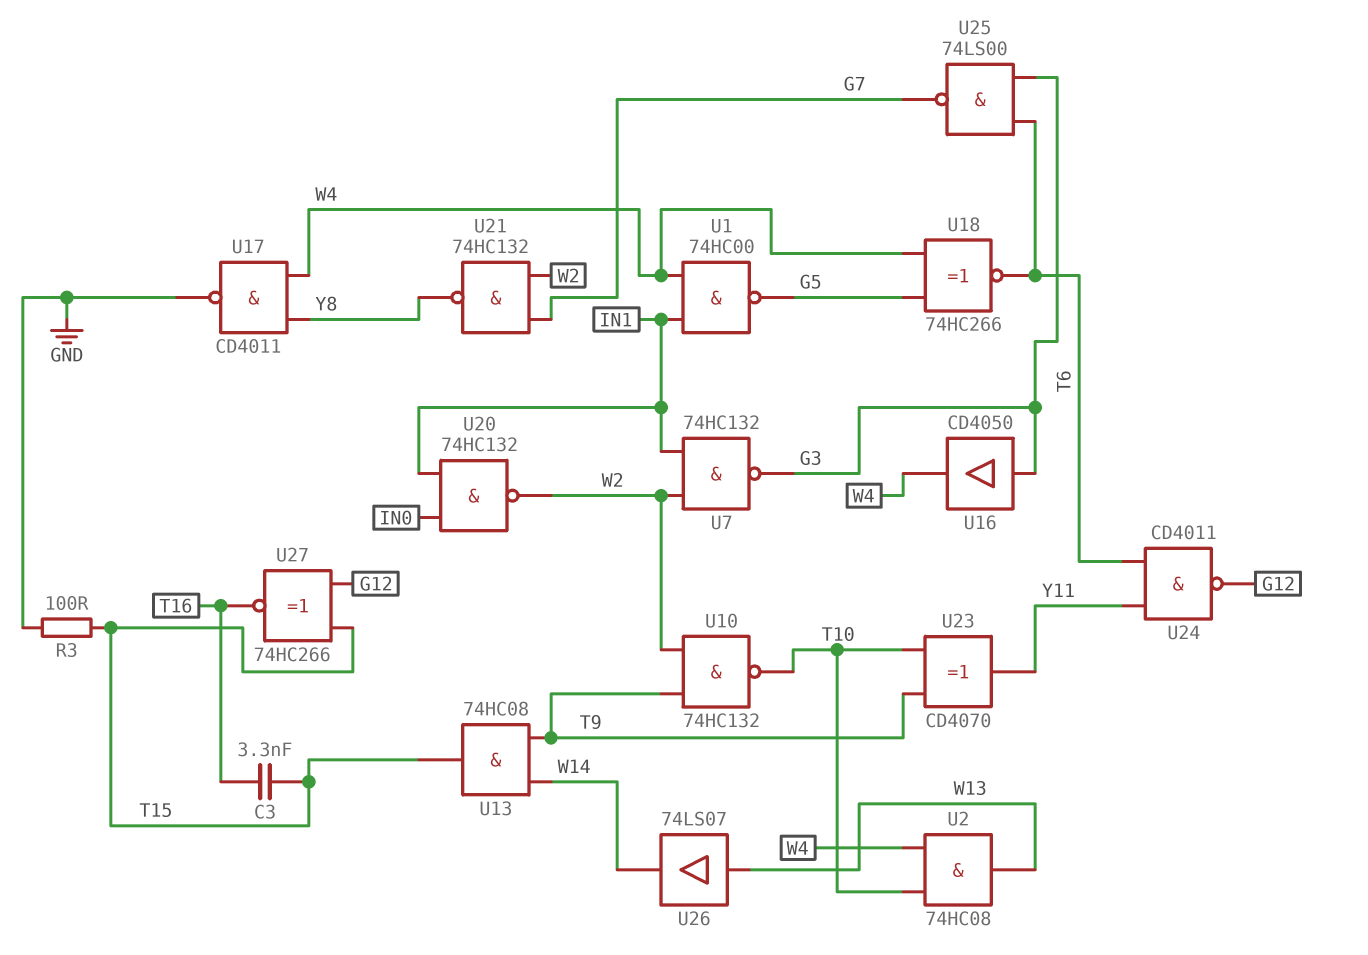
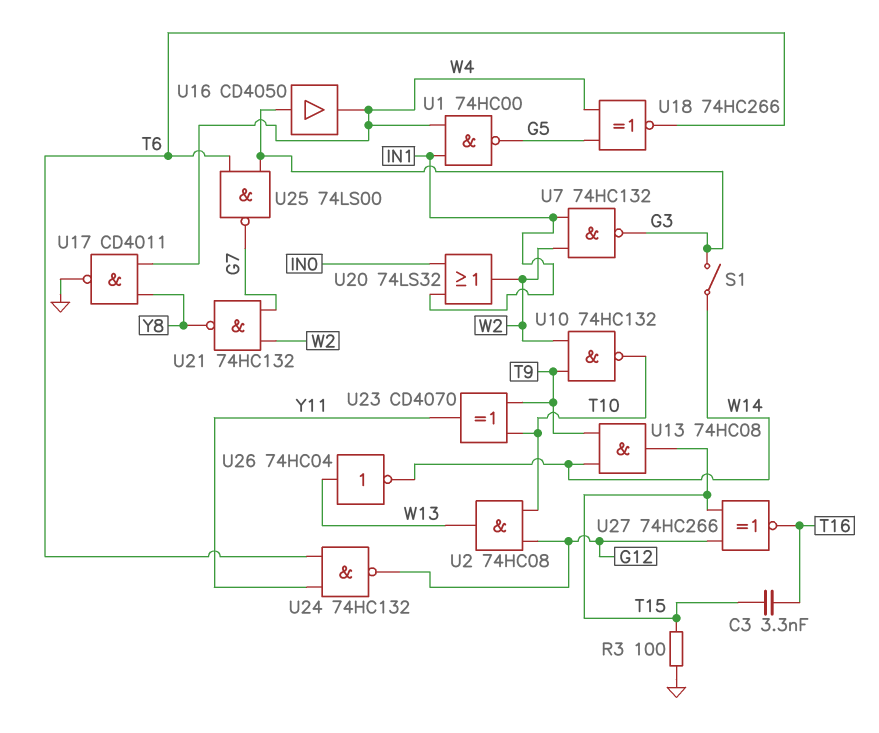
S1: none -> switch (G3, W14)
U2: AND 74HC08 (in T10, in W4, out W13) -> AND 74HC08 (in G12, in T10, out W13)
U20: NAND 74HC132 (in IN0, in IN1, out W2) -> OR 74LS32 (in IN0, in IN1, out W2)
U24: NAND CD4011 (in T6, in Y11, out G12) -> NAND 74HC132 (in T6, in Y11, out G12)
U26: buffer 74LS07 (in W13, out W14) -> NOT 74HC04 (in W13, out W14)

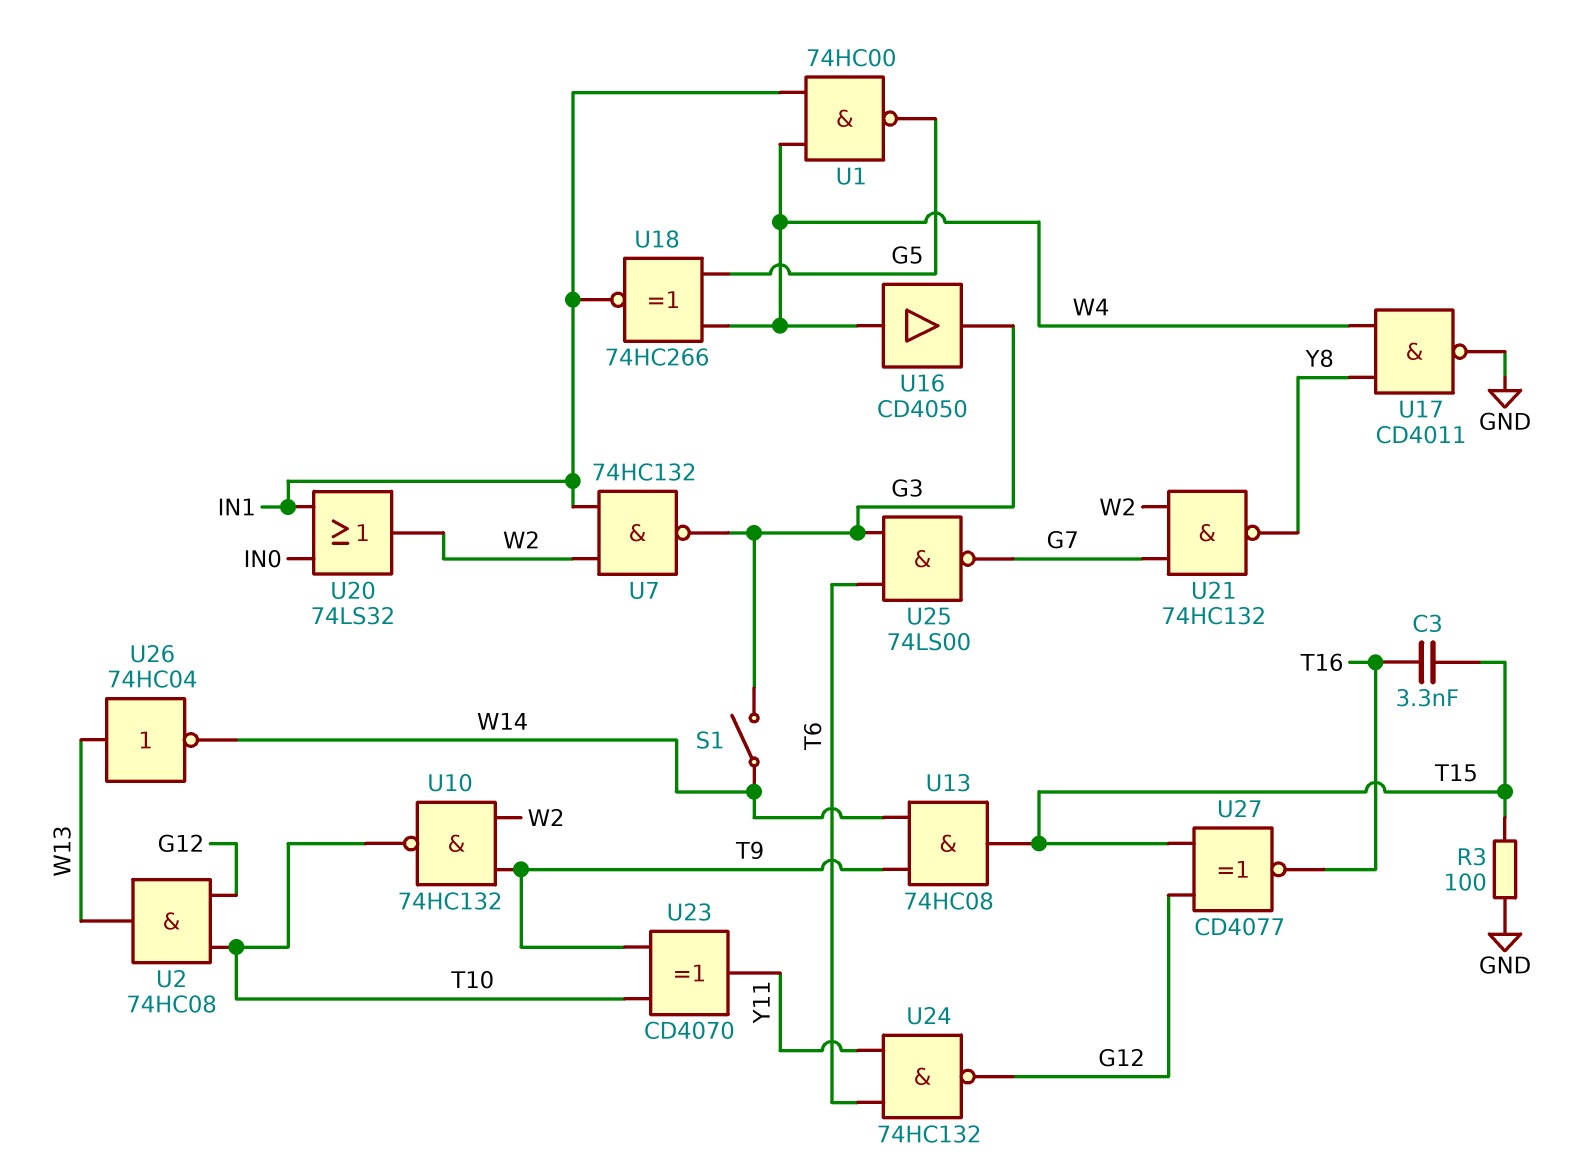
U16: buffer CD4050 (in G3, out W4) -> buffer CD4050 (in W4, out G3)
U18: XNOR 74HC266 (in G5, in W4, out T6) -> XNOR 74HC266 (in G5, in W4, out IN1)
U27: XNOR 74HC266 (in G12, in T15, out T16) -> XNOR CD4077 (in G12, in T15, out T16)

